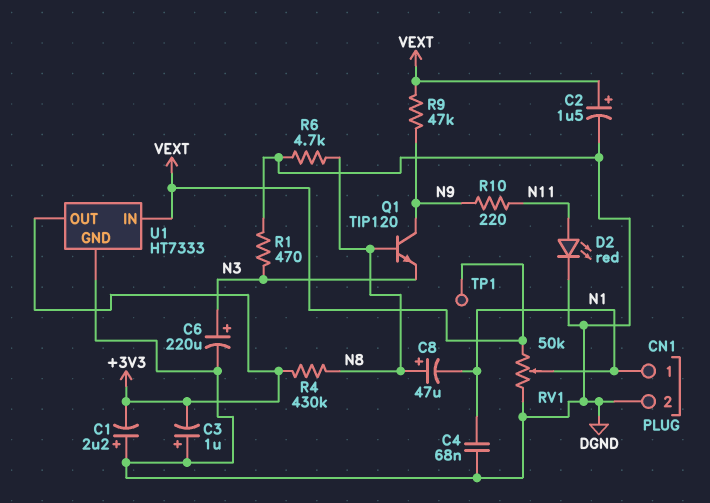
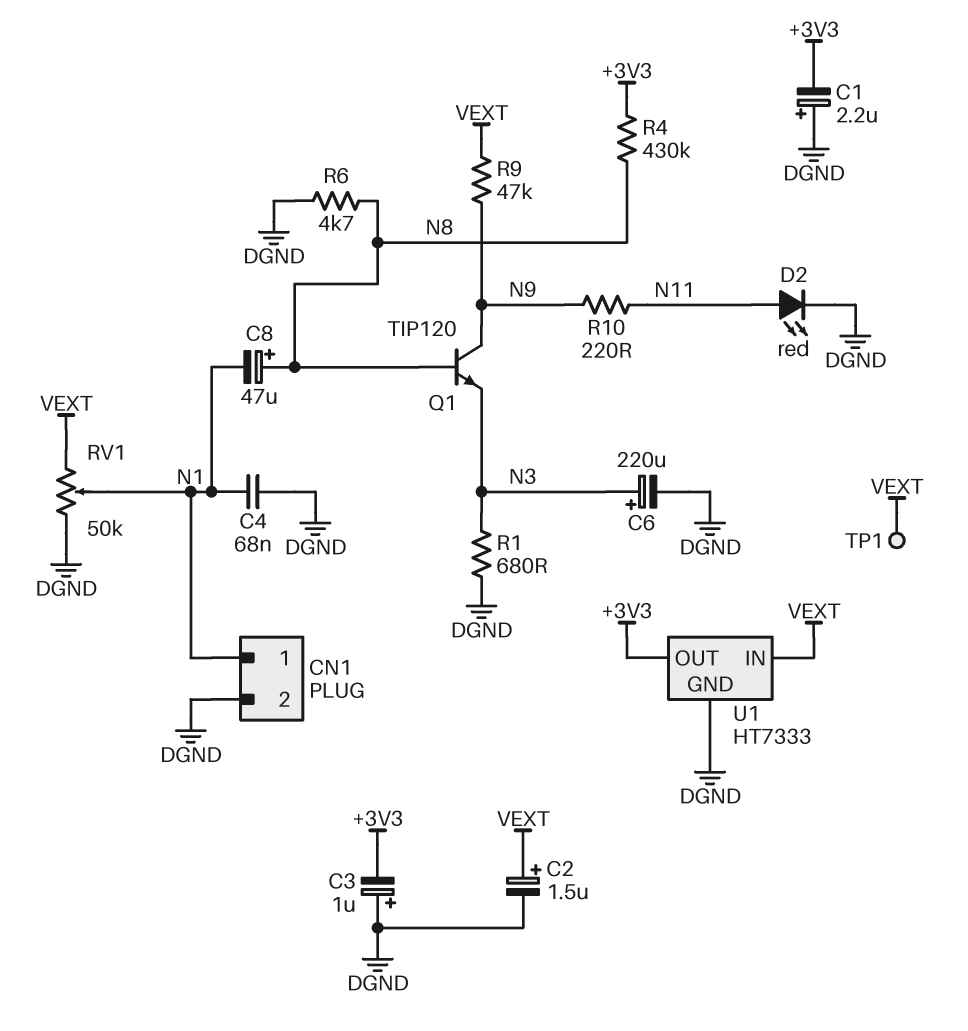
R1: 470 (DGND, N3) -> 680 (DGND, N3)

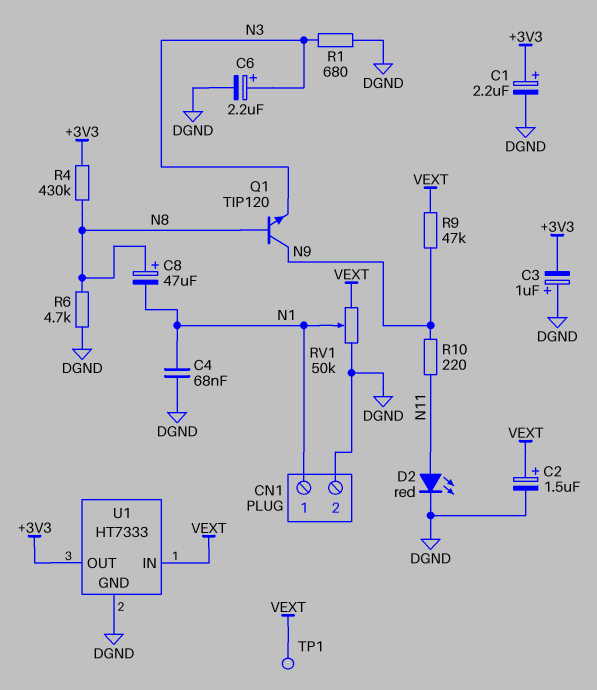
C1: 2.2uF (plus DGND, minus +3V3) -> 2.2uF (plus +3V3, minus DGND)
C6: 220uF (plus N3, minus DGND) -> 2.2uF (plus N3, minus DGND)

